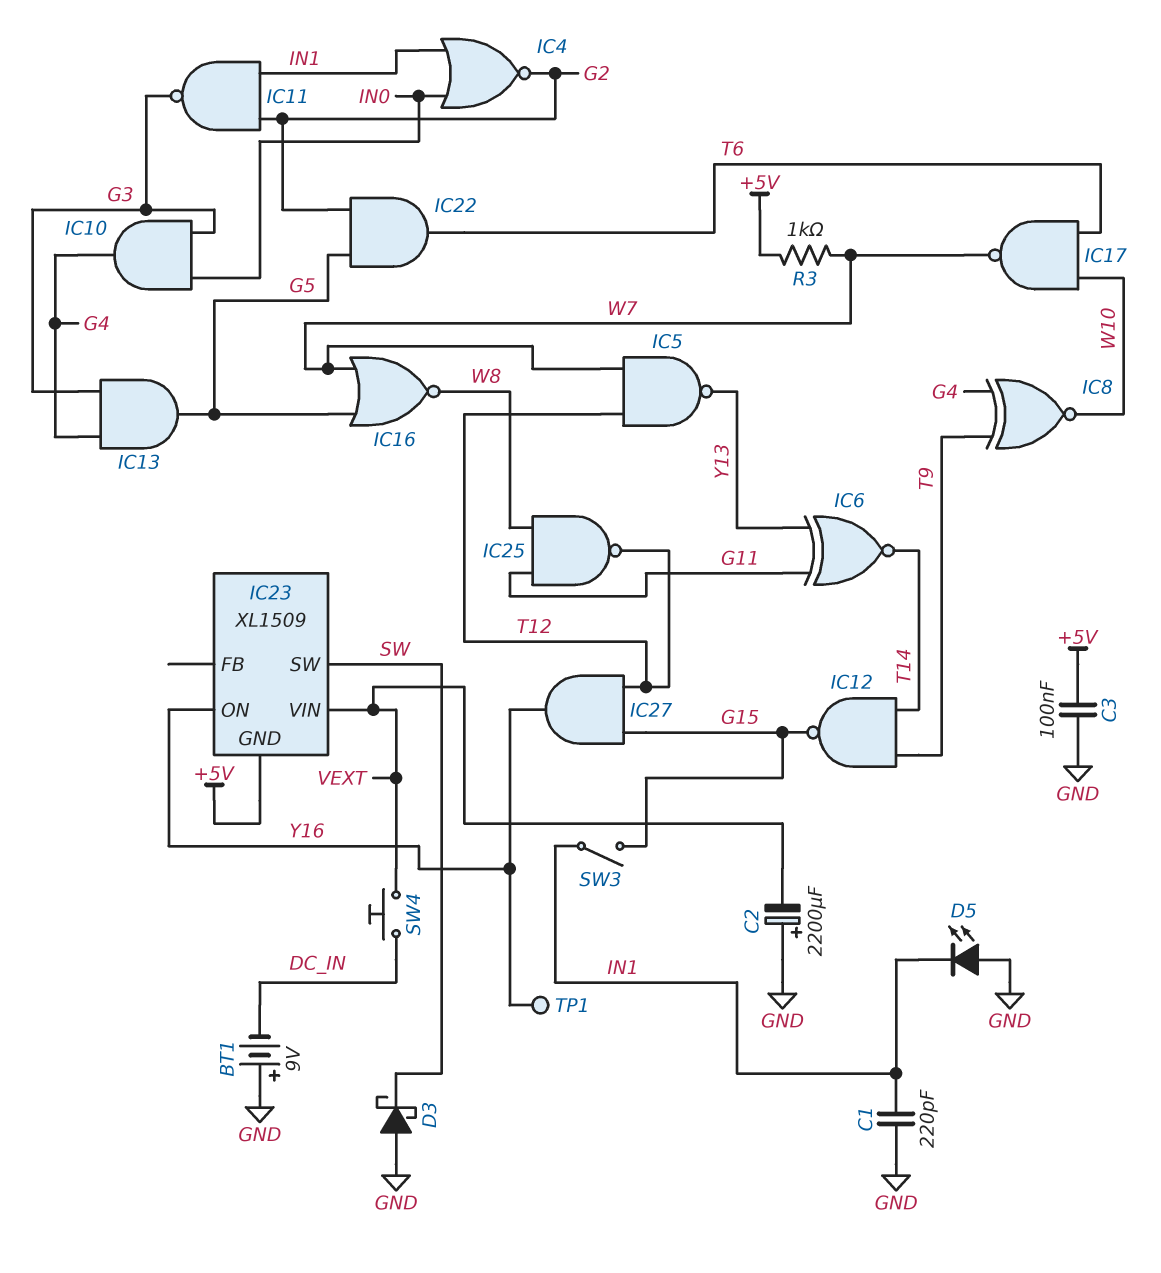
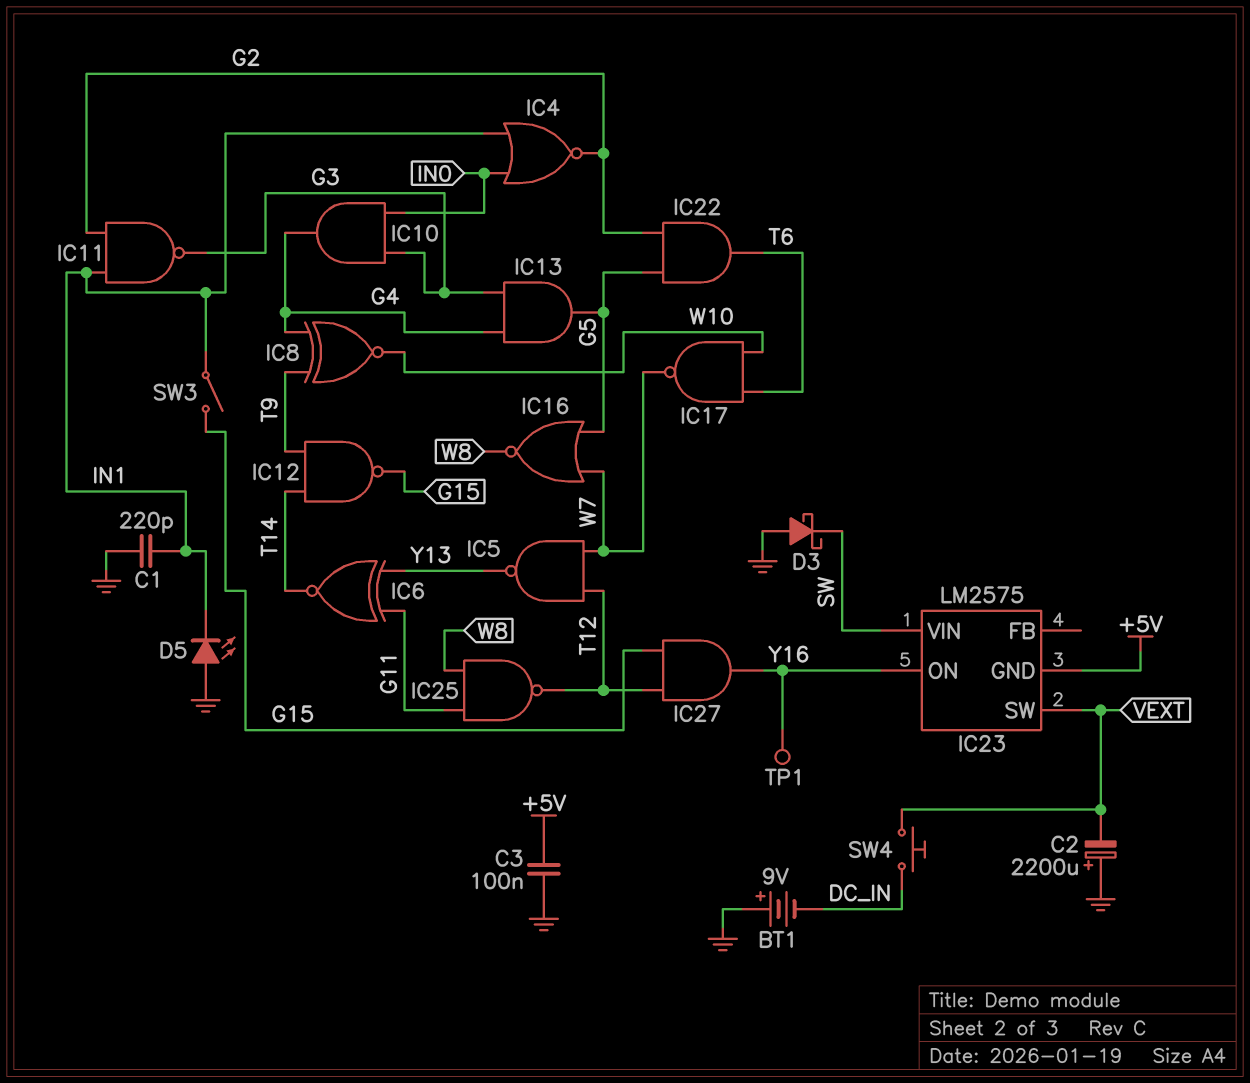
IC23: XL1509 -> LM2575
IC23 pin SW: SW -> VEXT
IC23 pin VIN: VEXT -> SW
R3: 1k (+5V, W7) -> none

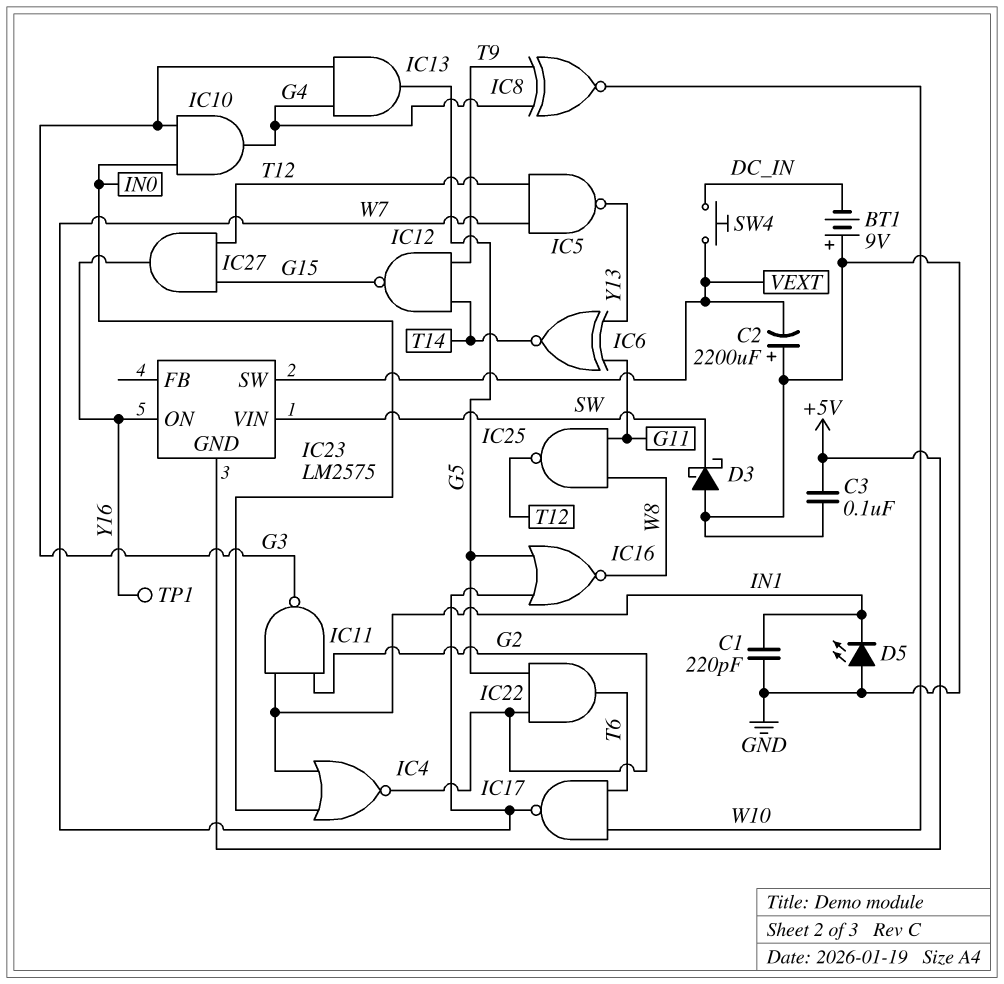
SW3: switch (G15, IN1) -> none

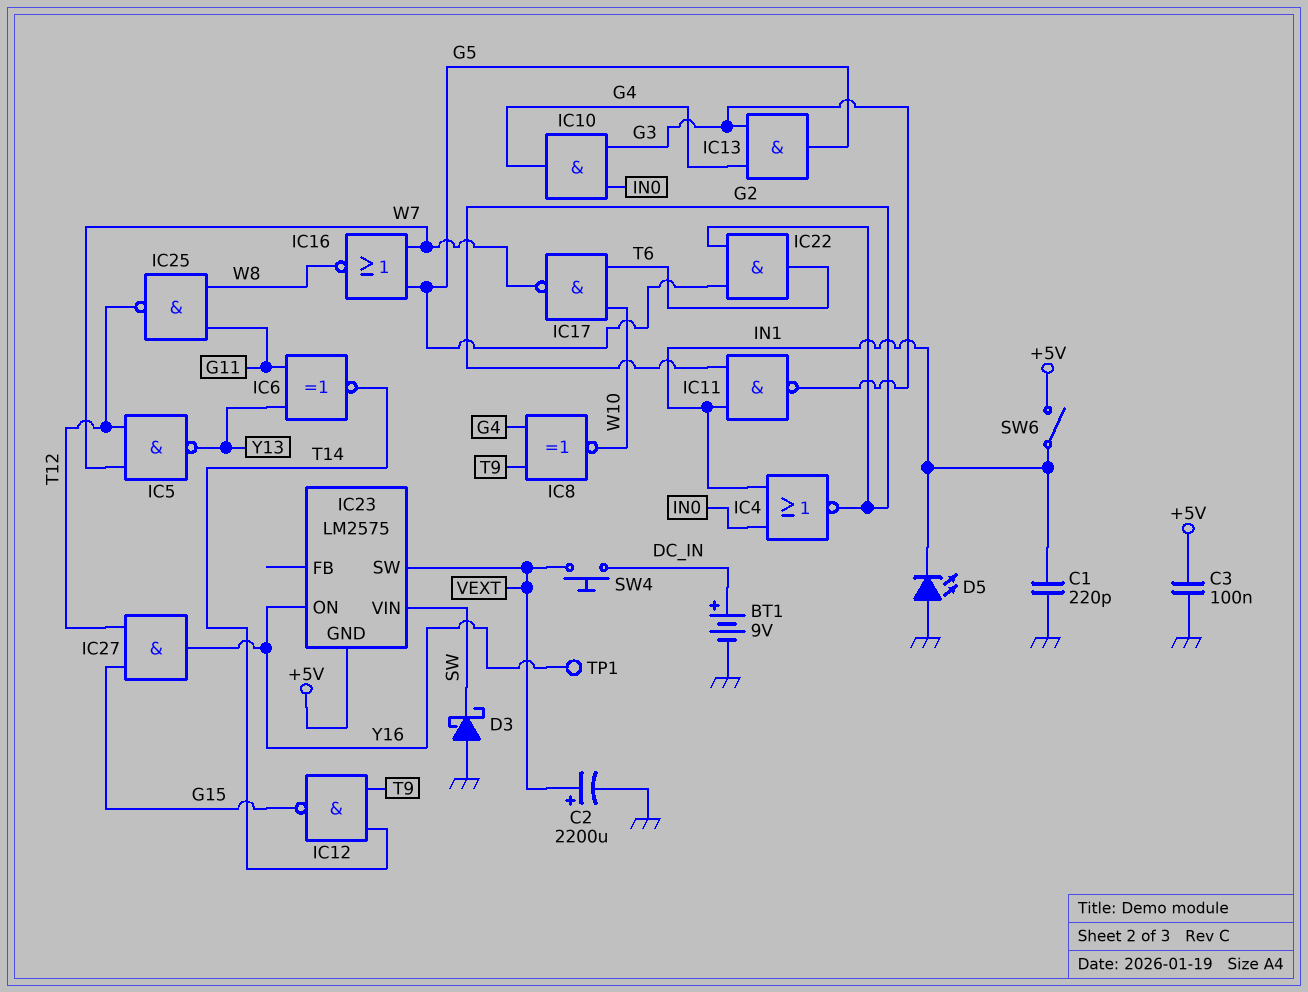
BT1: 9V (plus GND, minus DC_IN) -> 9V (plus DC_IN, minus GND)
C2: 2200uF (plus GND, minus VEXT) -> 2200uF (plus VEXT, minus GND)
SW6: none -> switch (+5V, IN1)

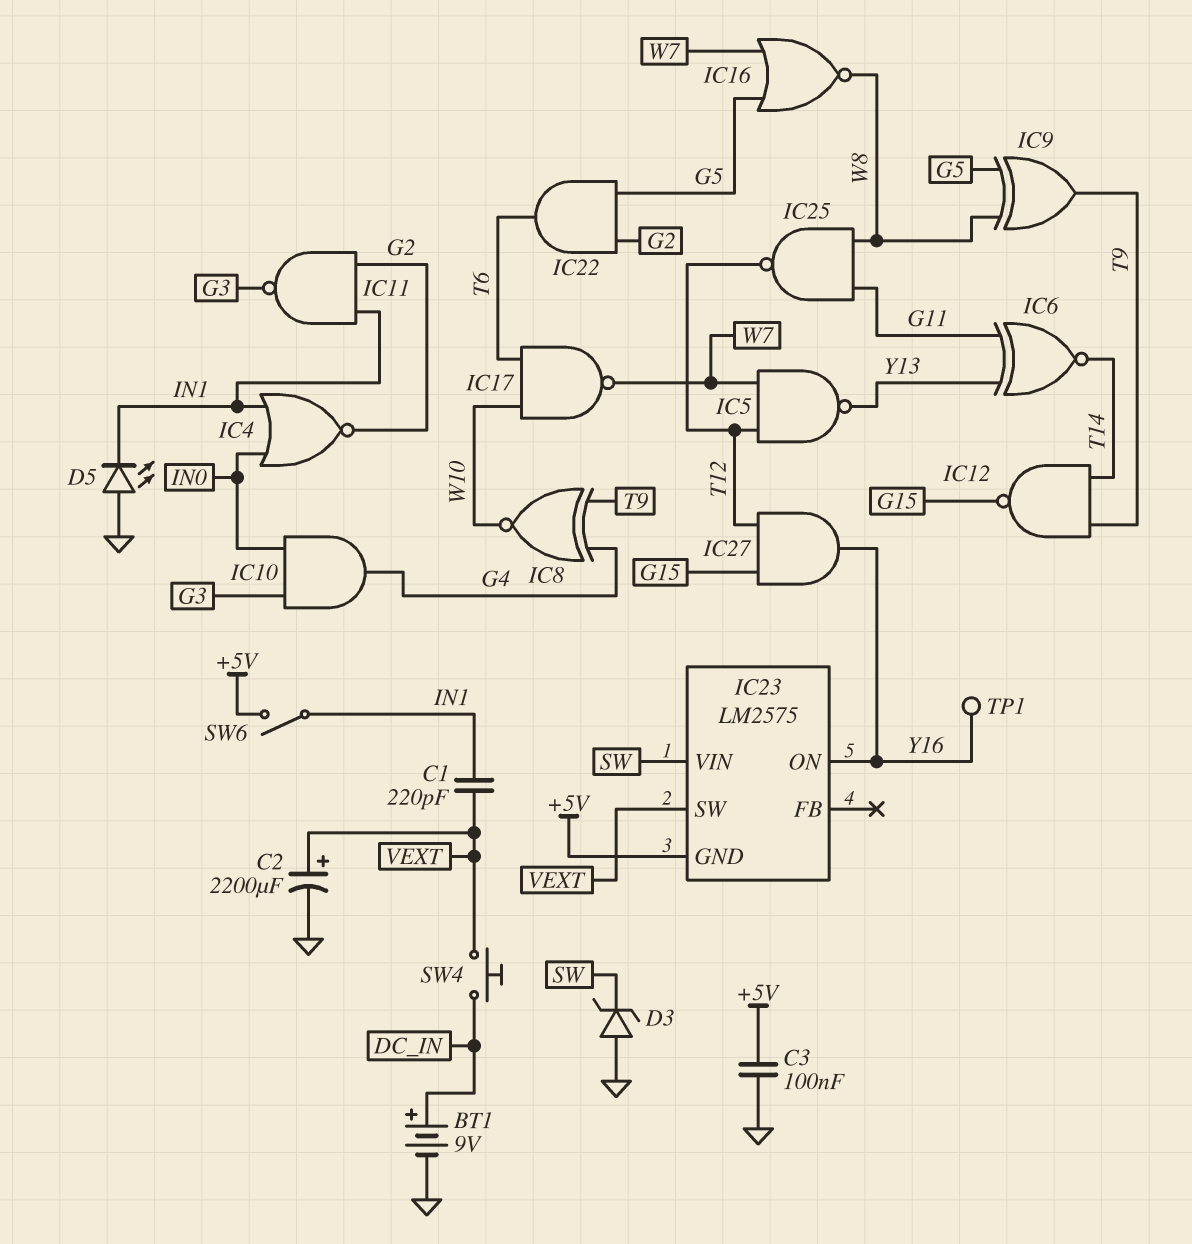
C1: 220pF (GND, IN1) -> 220pF (IN1, VEXT)
D3: schottky (A GND, K SW) -> zener (A GND, K SW)
IC9: none -> XOR (in G5, in W8, out T9)
IC13: AND (in G3, in G4, out G5) -> none

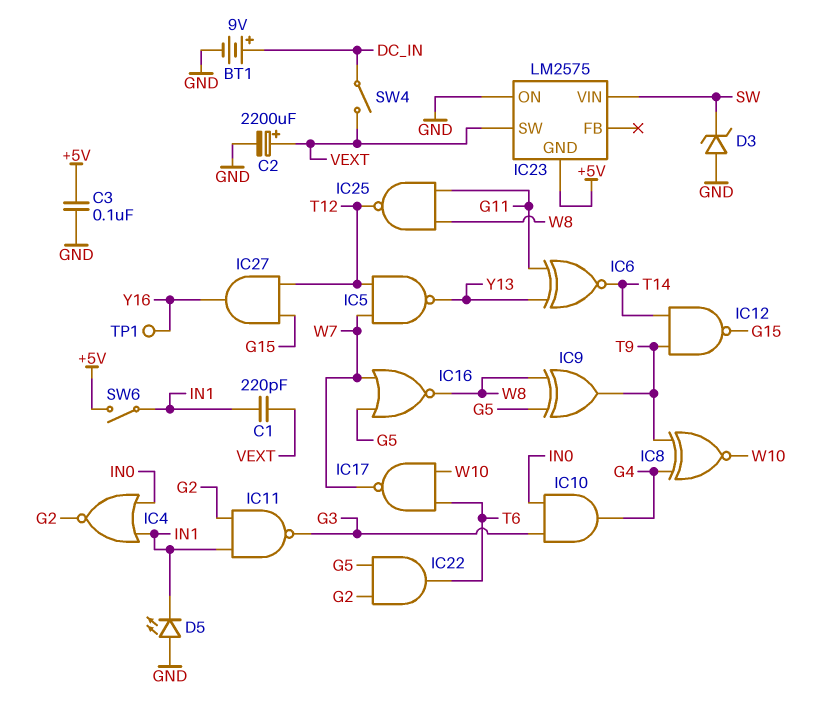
IC23 pin ON: Y16 -> GND
SW4: button (DC_IN, VEXT) -> switch (DC_IN, VEXT)

